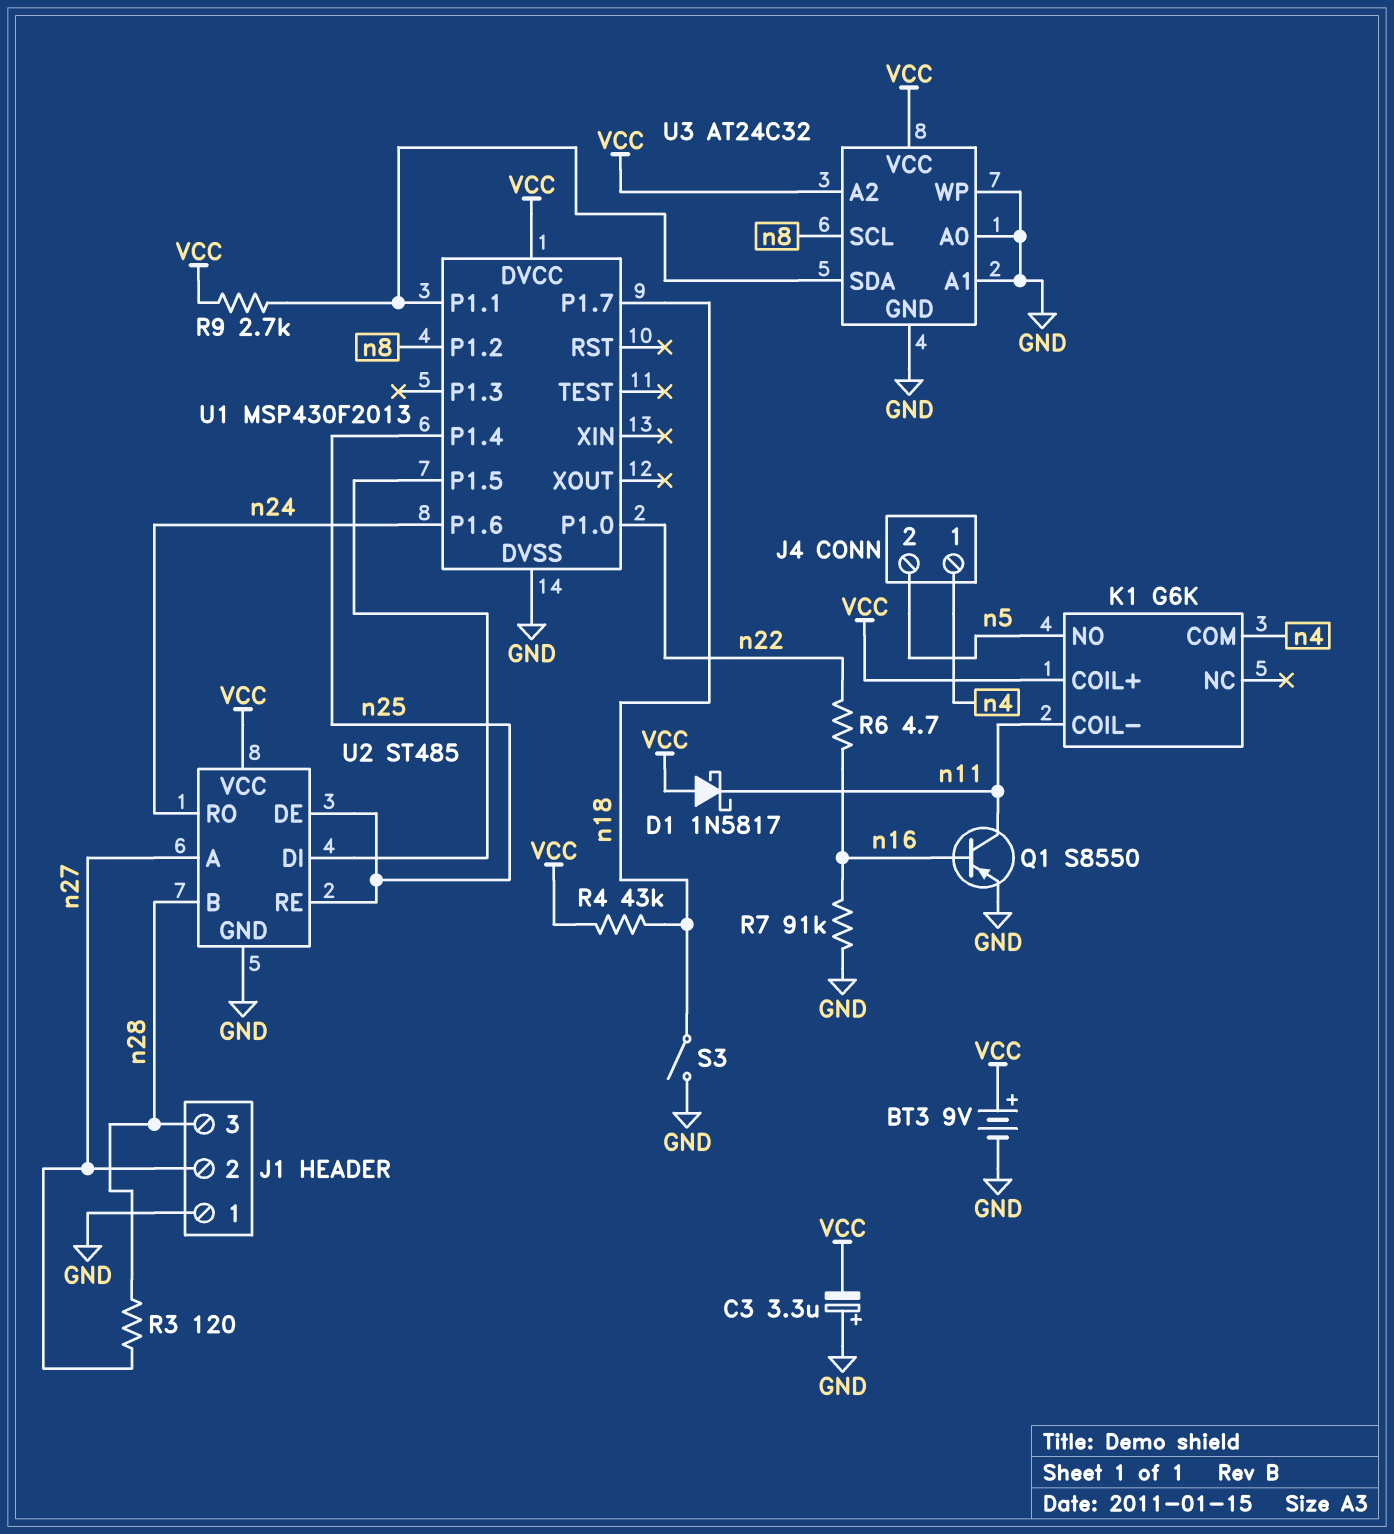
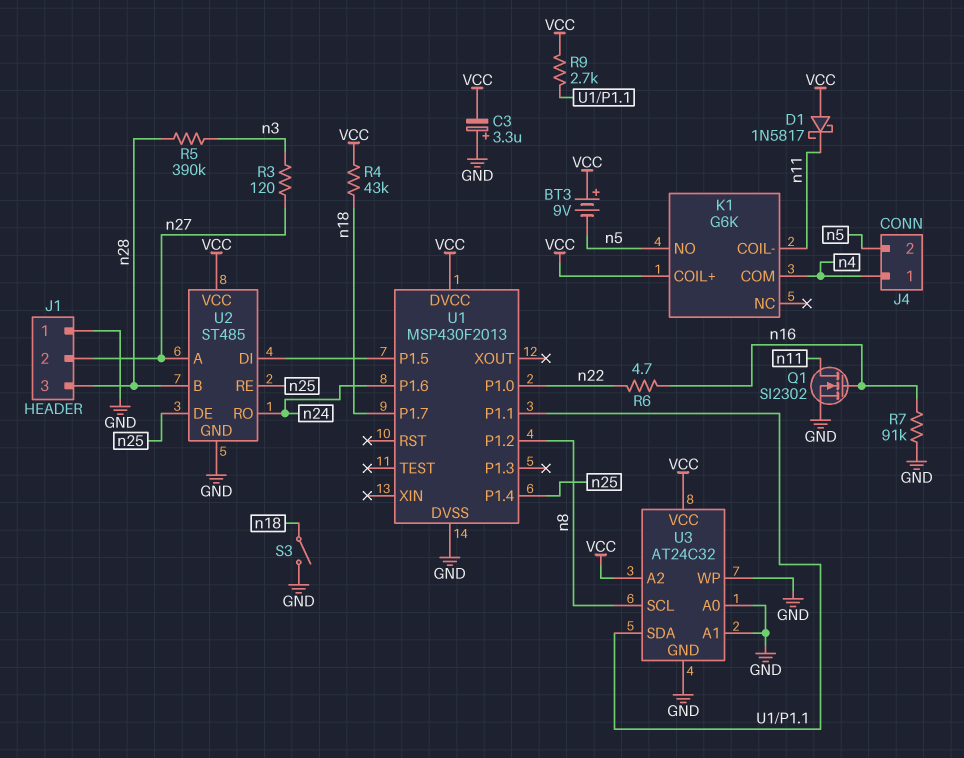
BT3: 9V (plus VCC, minus GND) -> 9V (plus VCC, minus n5)
Q1: PNP S8550 (B n16, C n11, E GND) -> NMOS SI2302 (G n16, D n11, S GND)
R3: 120 (n27, n28) -> 120 (n3, n27)
R5: none -> 390k (n3, n28)

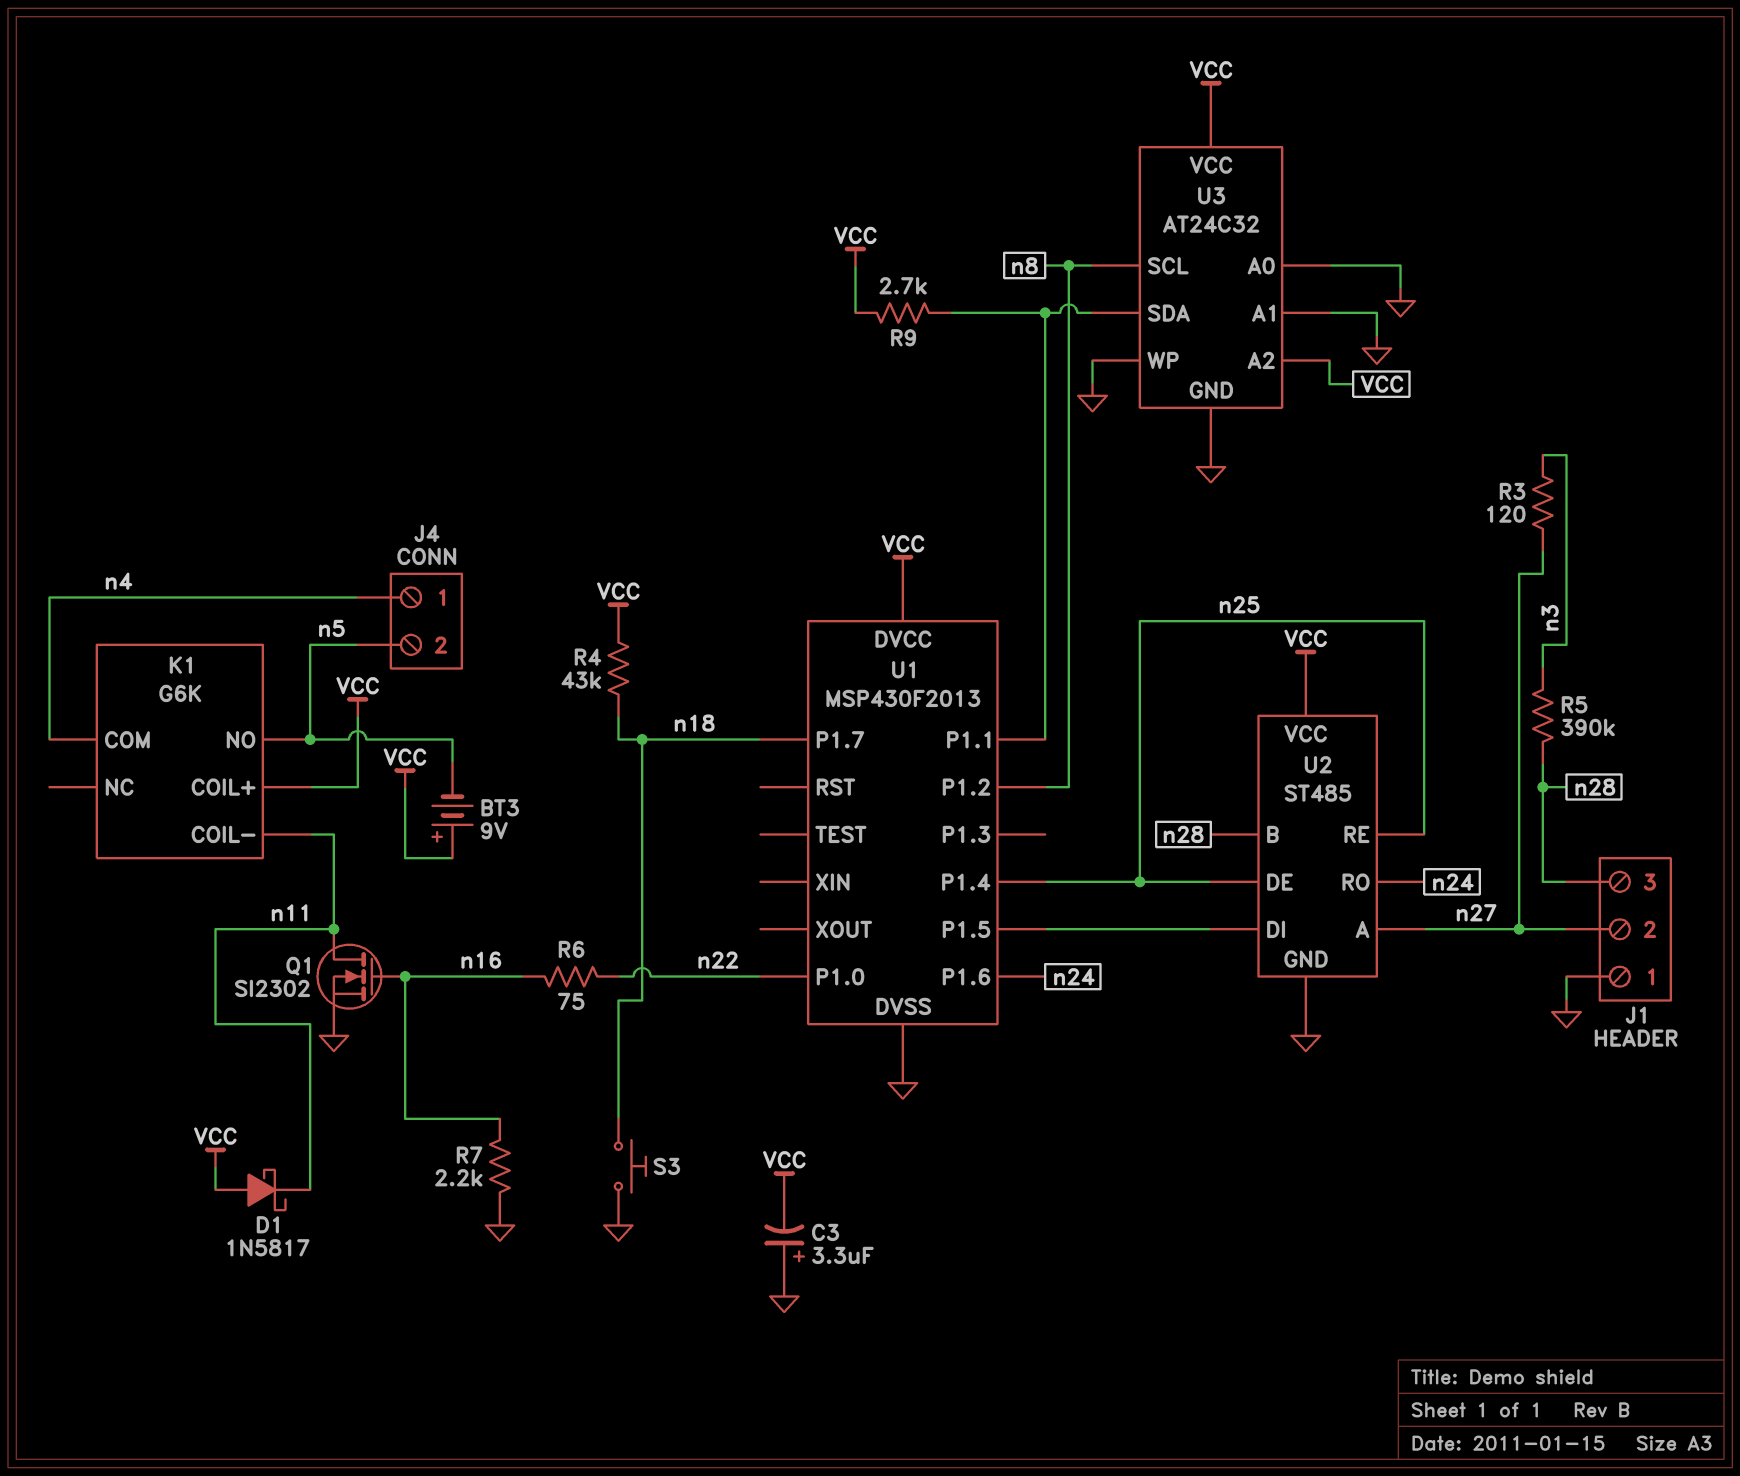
R6: 4.7 (n16, n22) -> 75 (n16, n22)
R7: 91k (GND, n16) -> 2.2k (GND, n16)
S3: switch (GND, n18) -> button (GND, n18)

